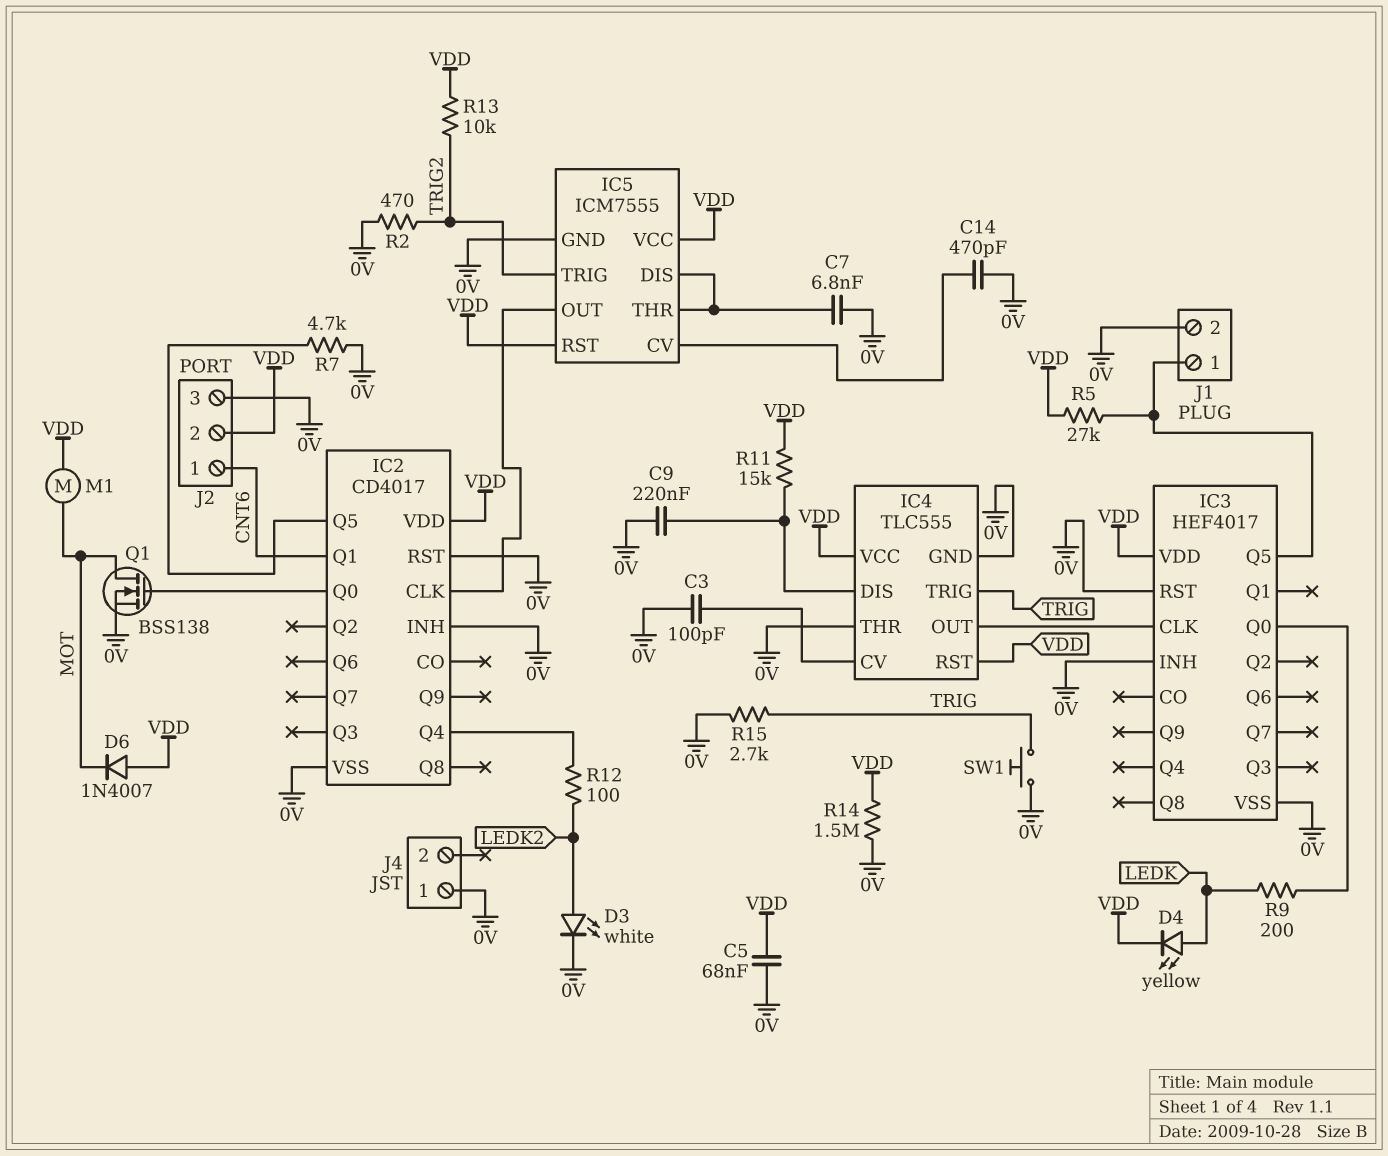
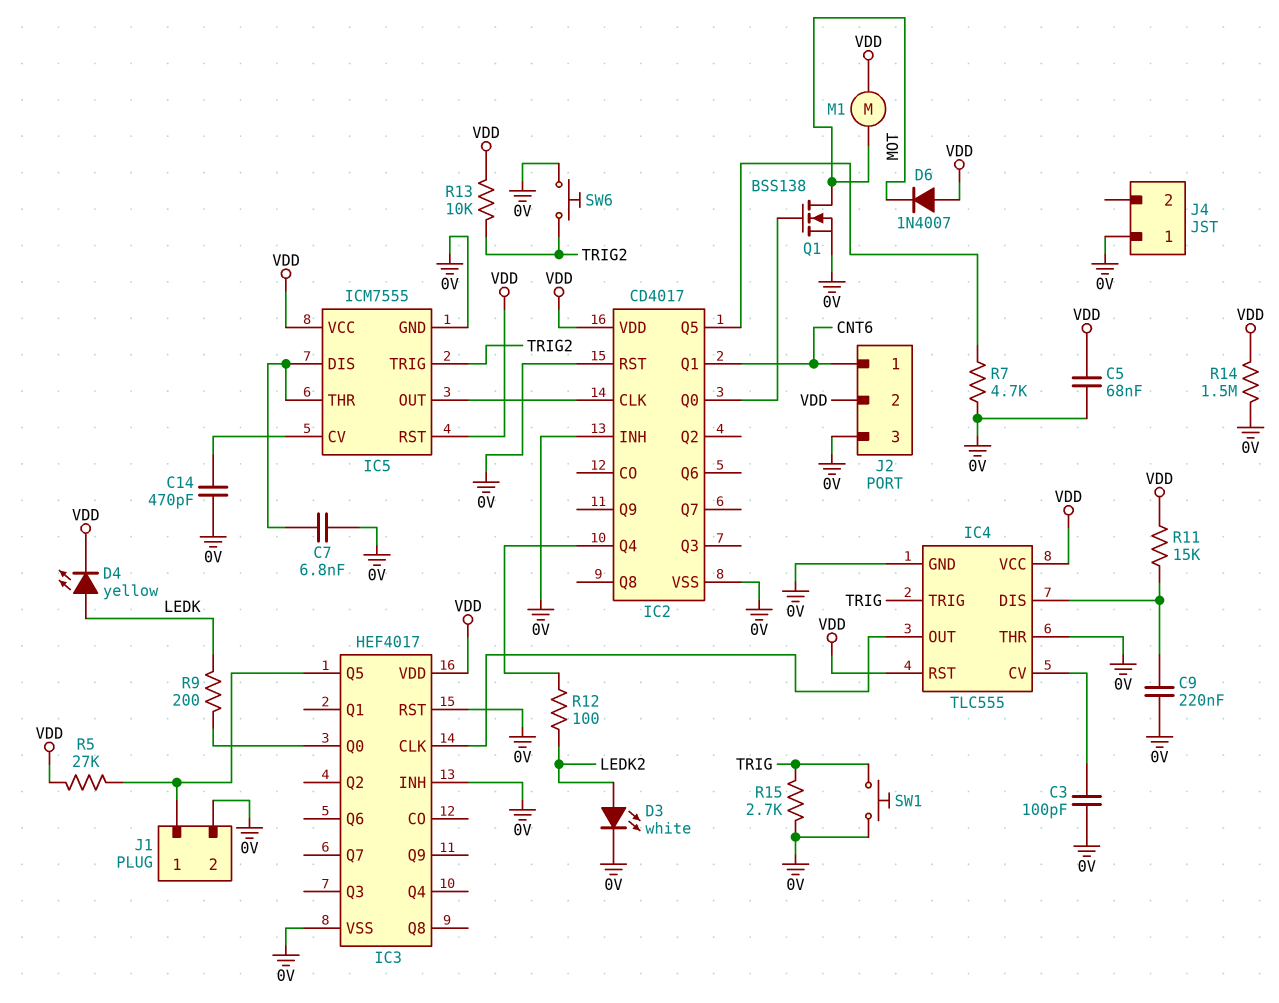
R2: 470 (0V, TRIG2) -> none
SW6: none -> button (0V, TRIG2)

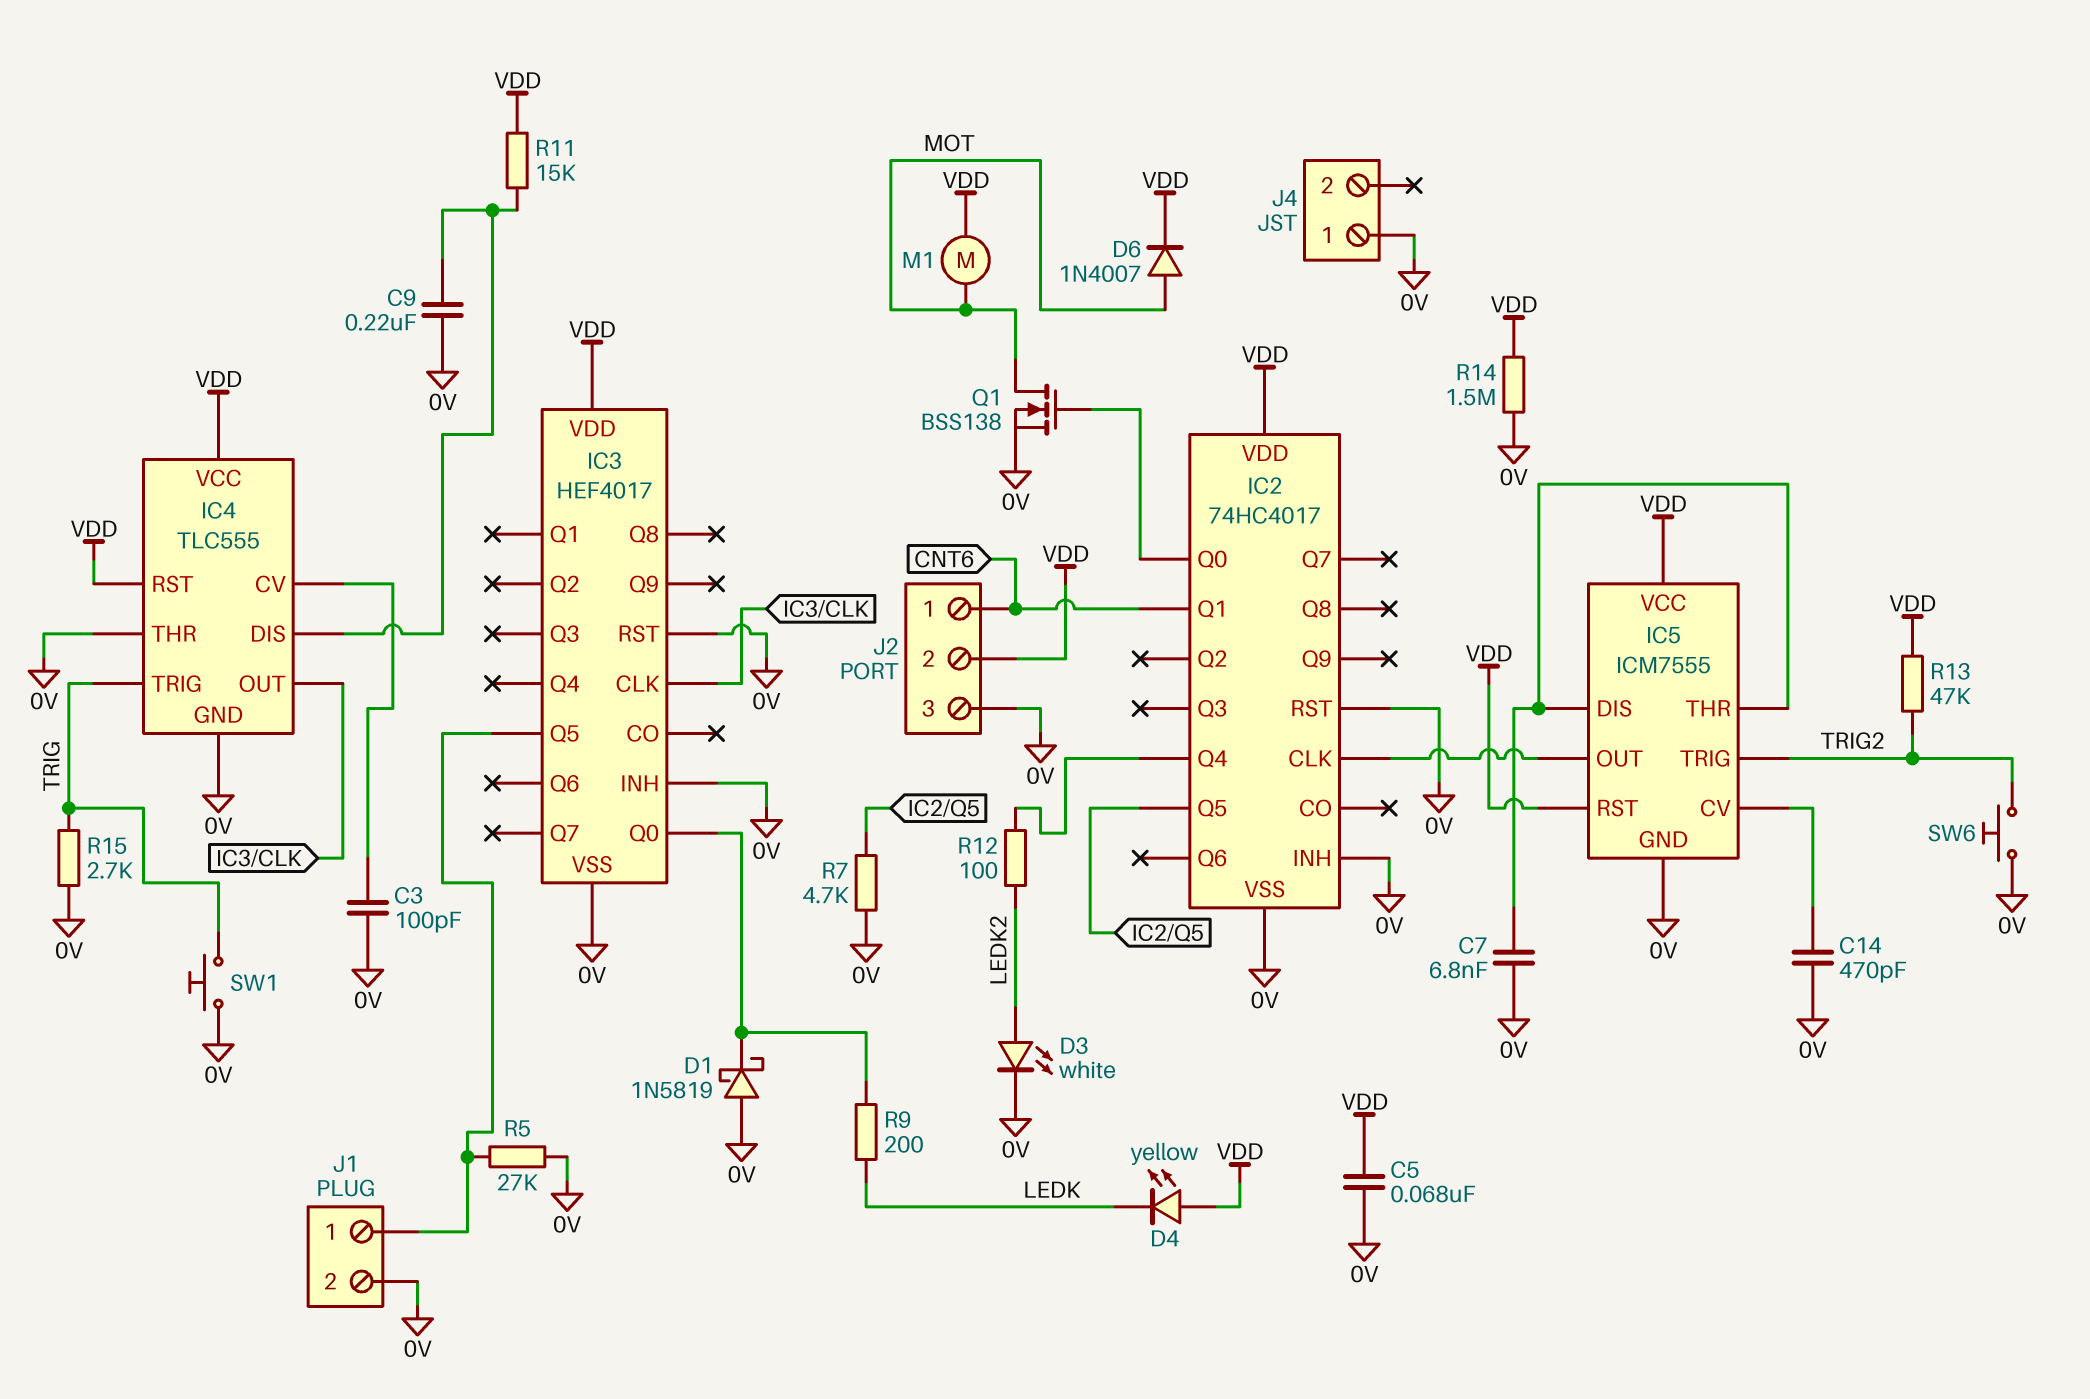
D1: none -> schottky 1N5819 (A 0V, K IC3/Q0)
D4: LED yellow (A LEDK, K VDD) -> LED yellow (A VDD, K LEDK)
D6: diode 1N4007 (A VDD, K MOT) -> diode 1N4007 (A MOT, K VDD)
IC2: CD4017 -> 74HC4017
R5: 27k (IC3/Q5, VDD) -> 27k (0V, IC3/Q5)
R13: 10k (TRIG2, VDD) -> 47k (TRIG2, VDD)

